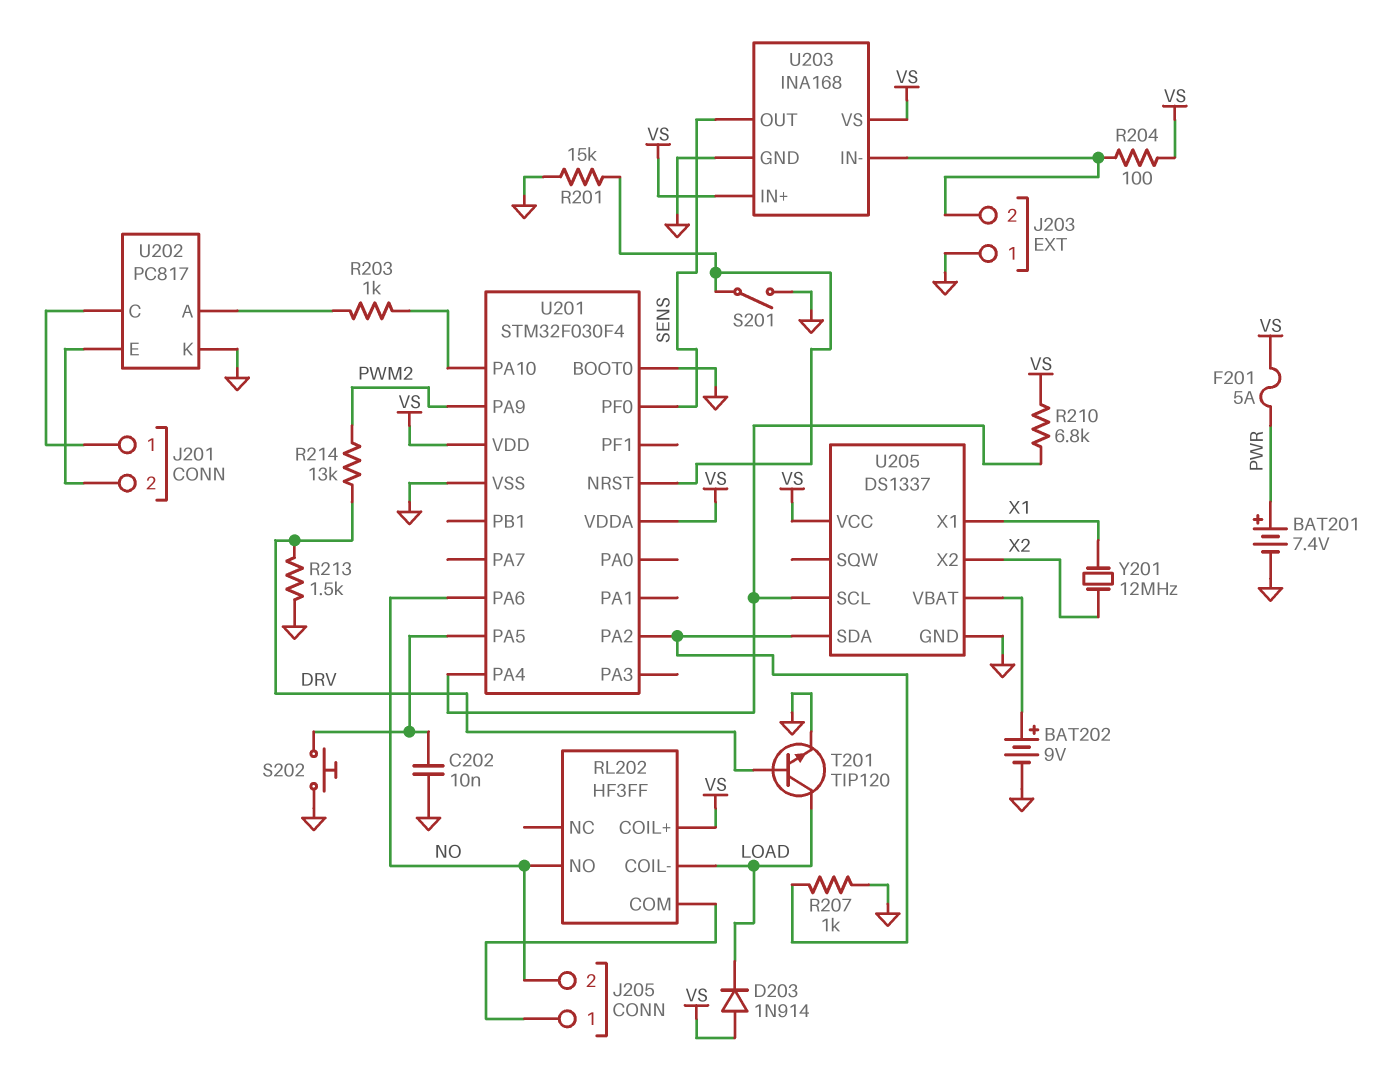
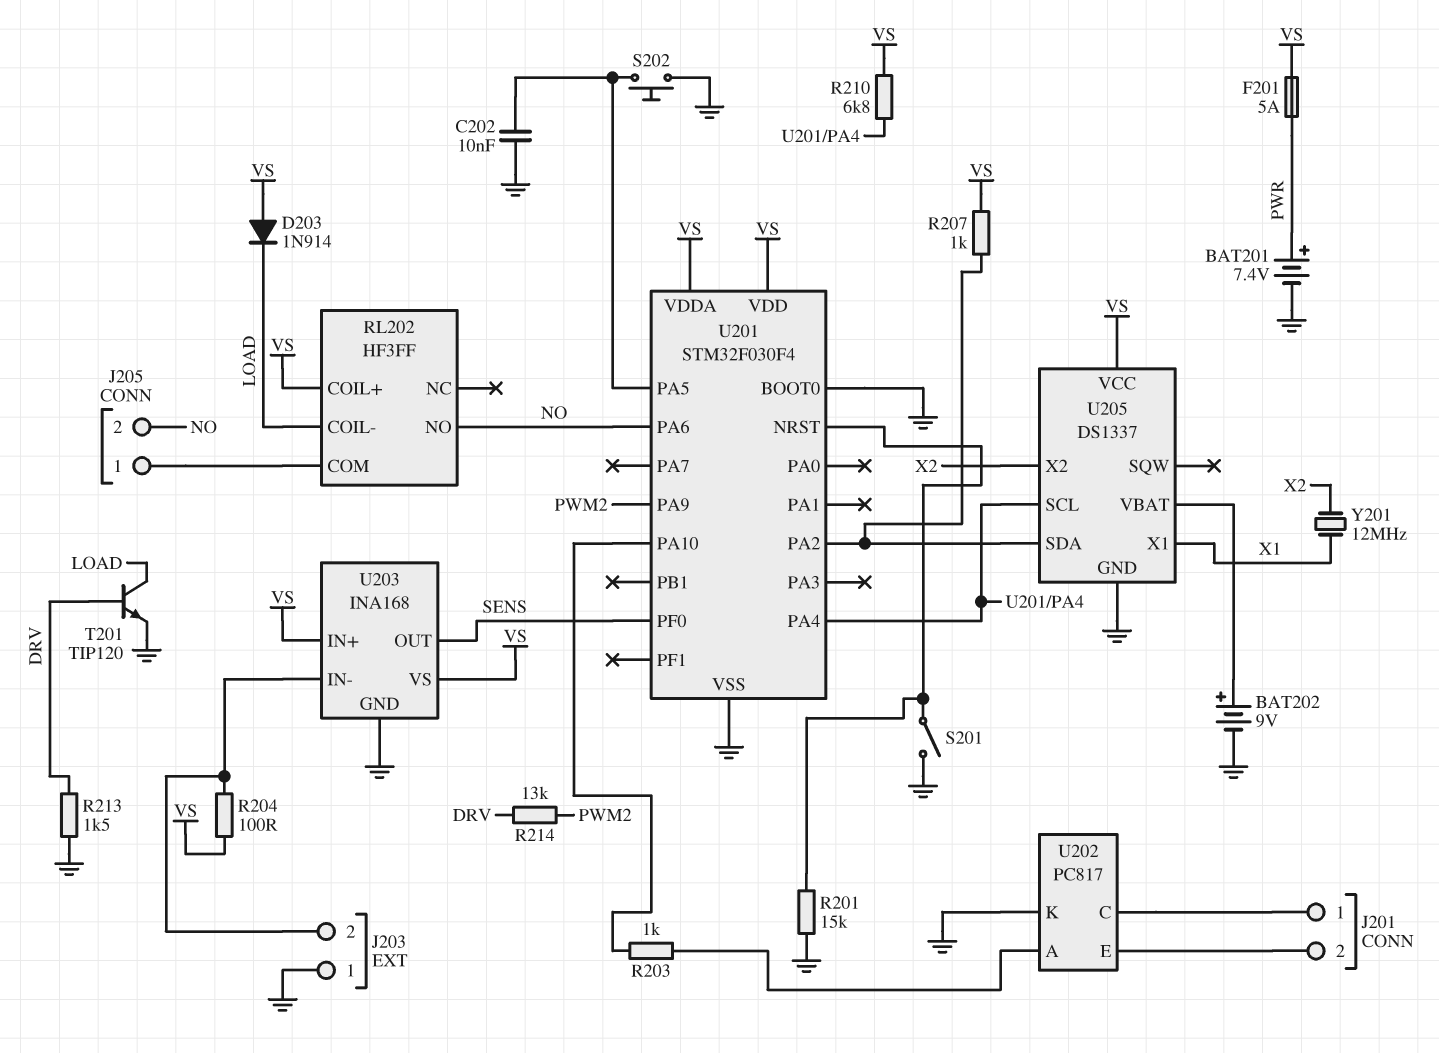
R207: 1k (GND, U201/PA2) -> 1k (U201/PA2, VS)

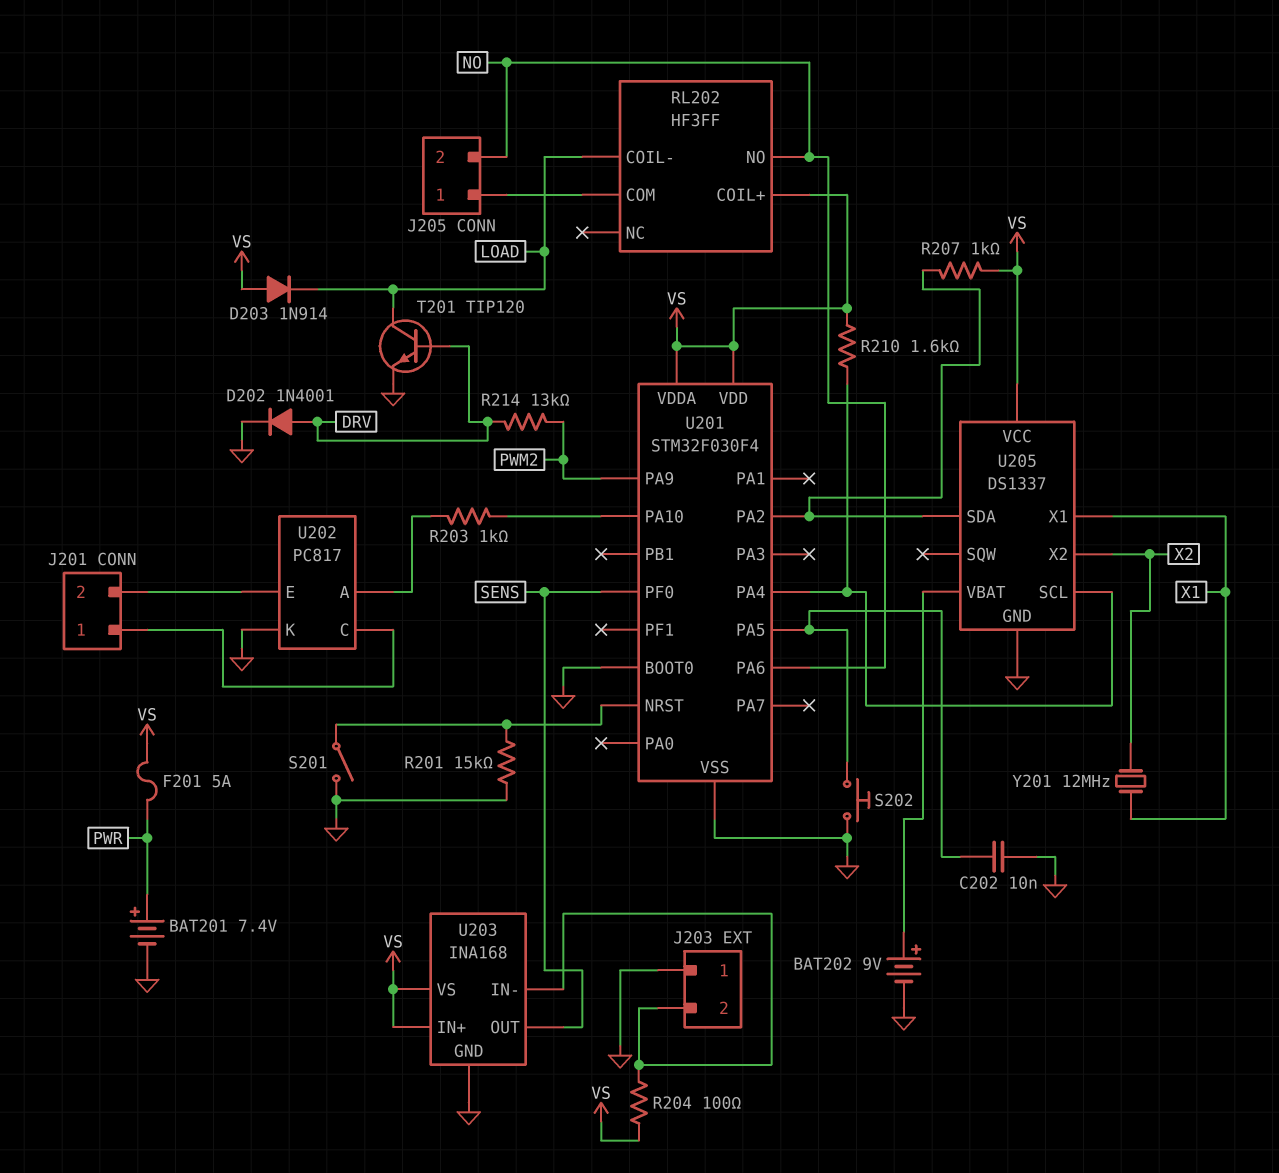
D202: none -> diode 1N4001 (A DRV, K GND)
R210: 6.8k (U201/PA4, VS) -> 1.6k (U201/PA4, VS)
R213: 1.5k (DRV, GND) -> none

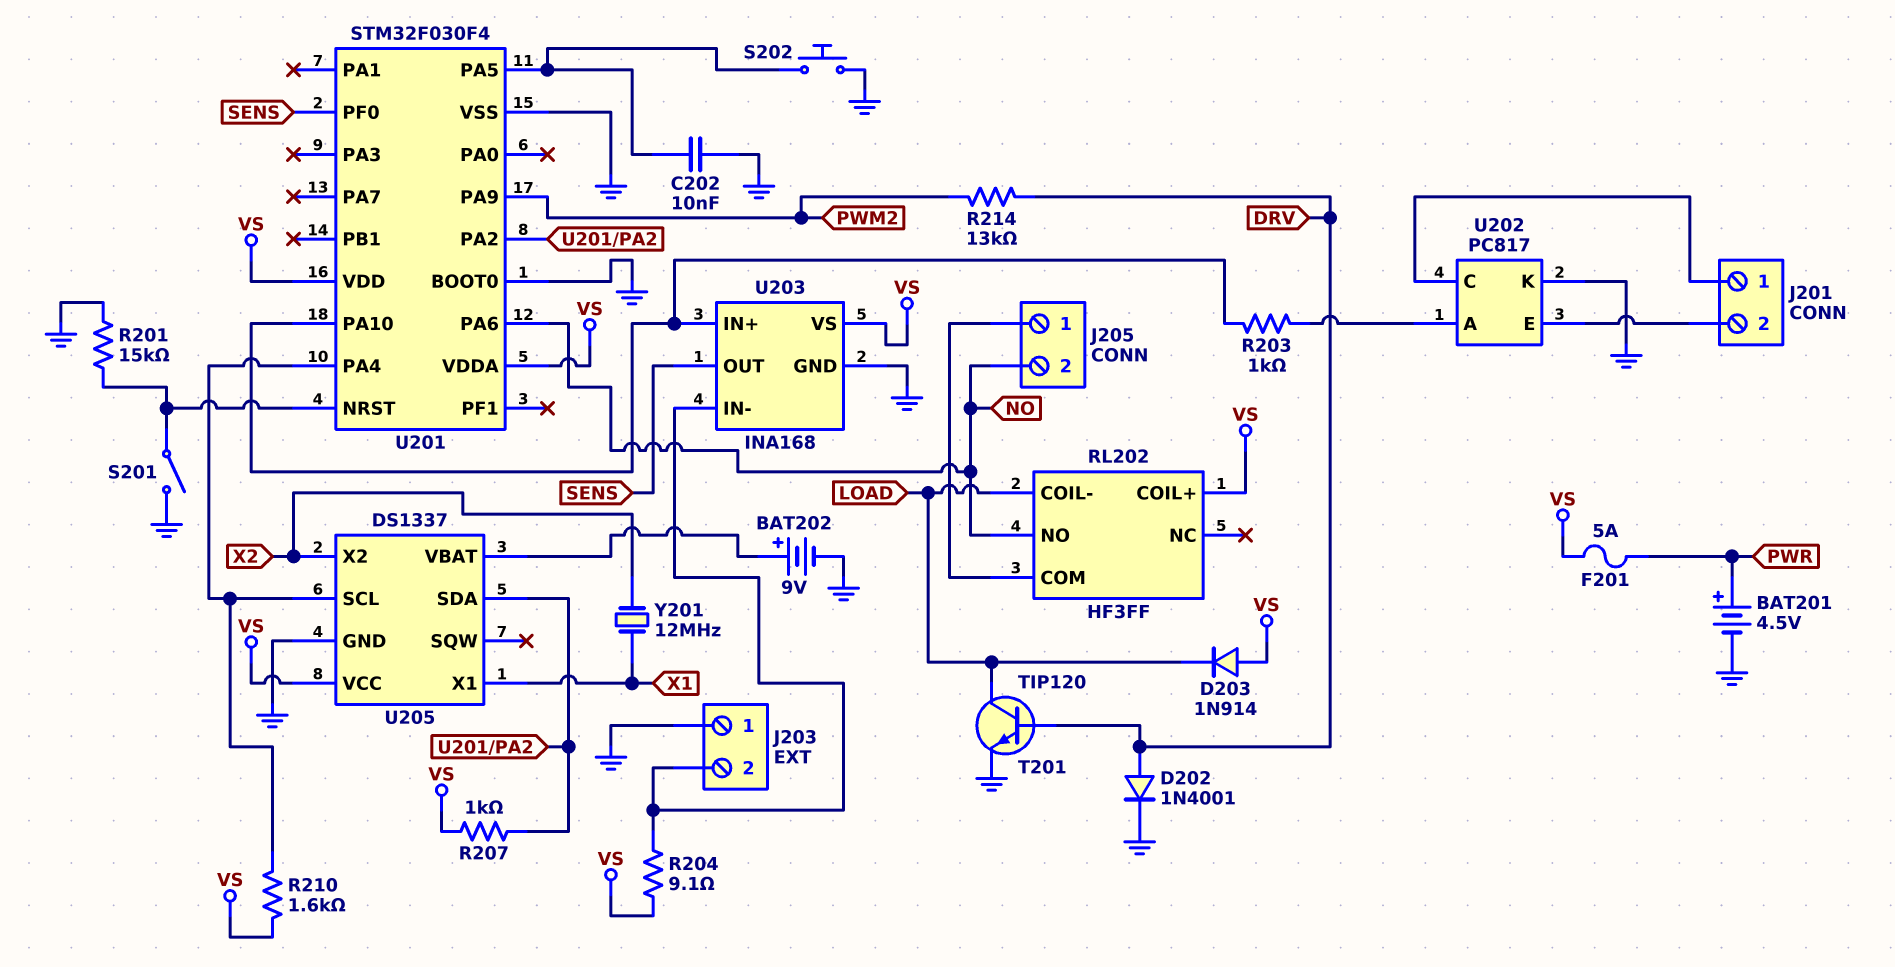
BAT201: 7.4V (plus PWR, minus GND) -> 4.5V (plus PWR, minus GND)
R204: 100 (J203/2, VS) -> 9.1 (J203/2, VS)
U203 pin IN+: VS -> U201/PA10

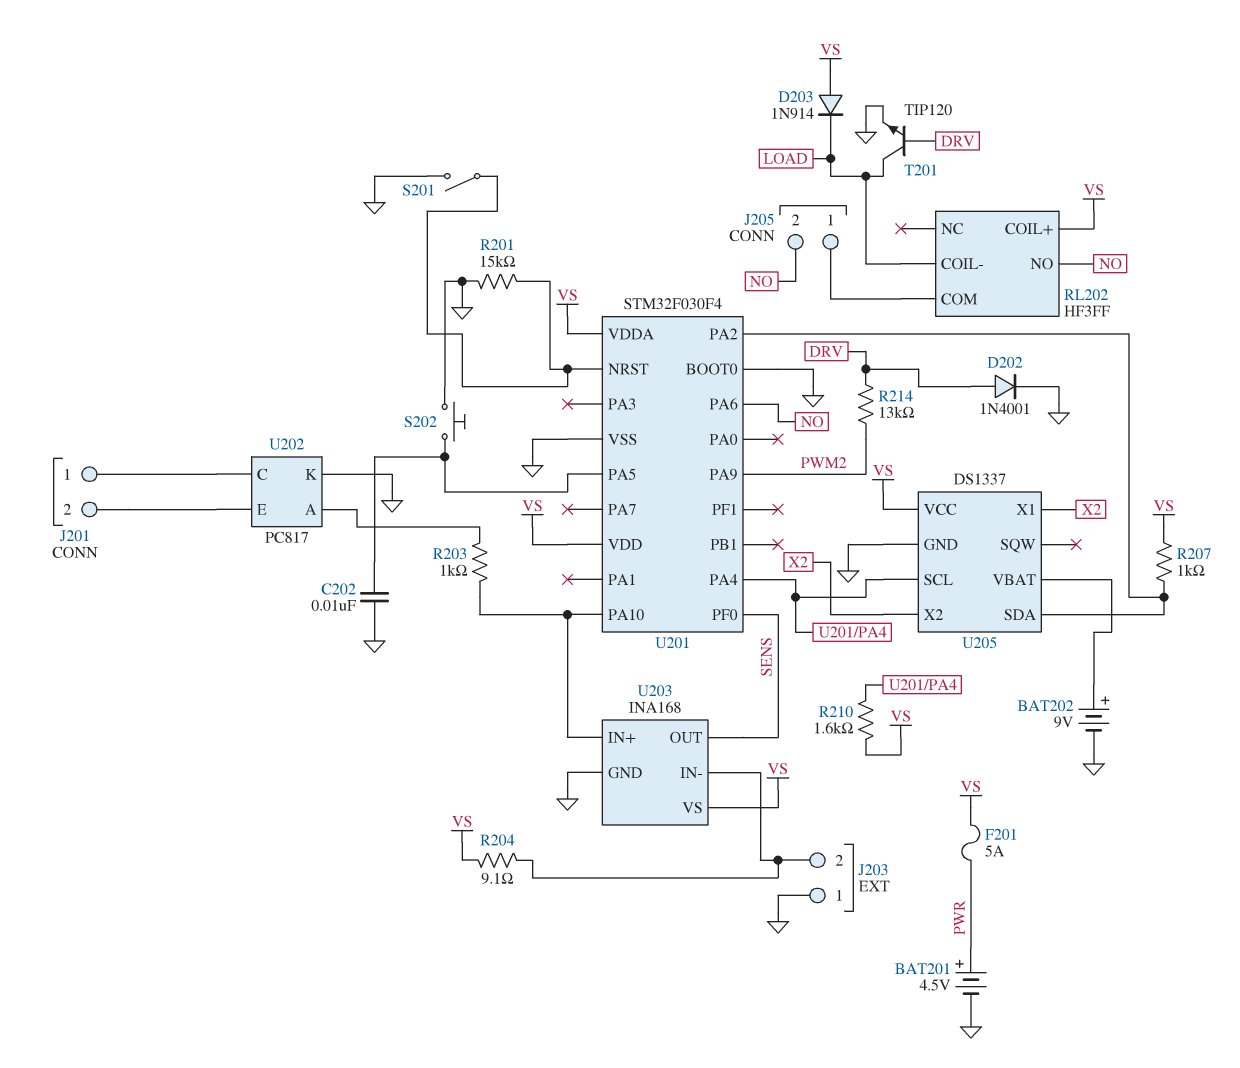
U205 pin X1: X1 -> X2
Y201: 12MHz (X1, X2) -> none

